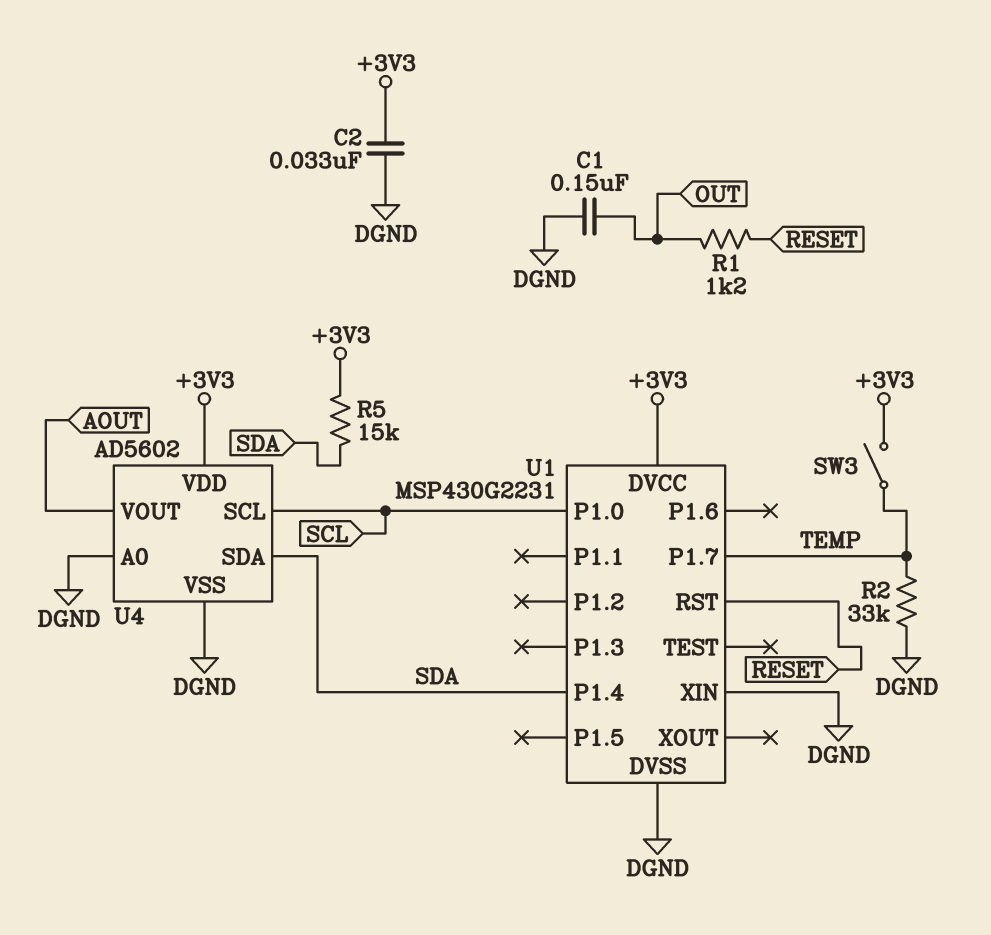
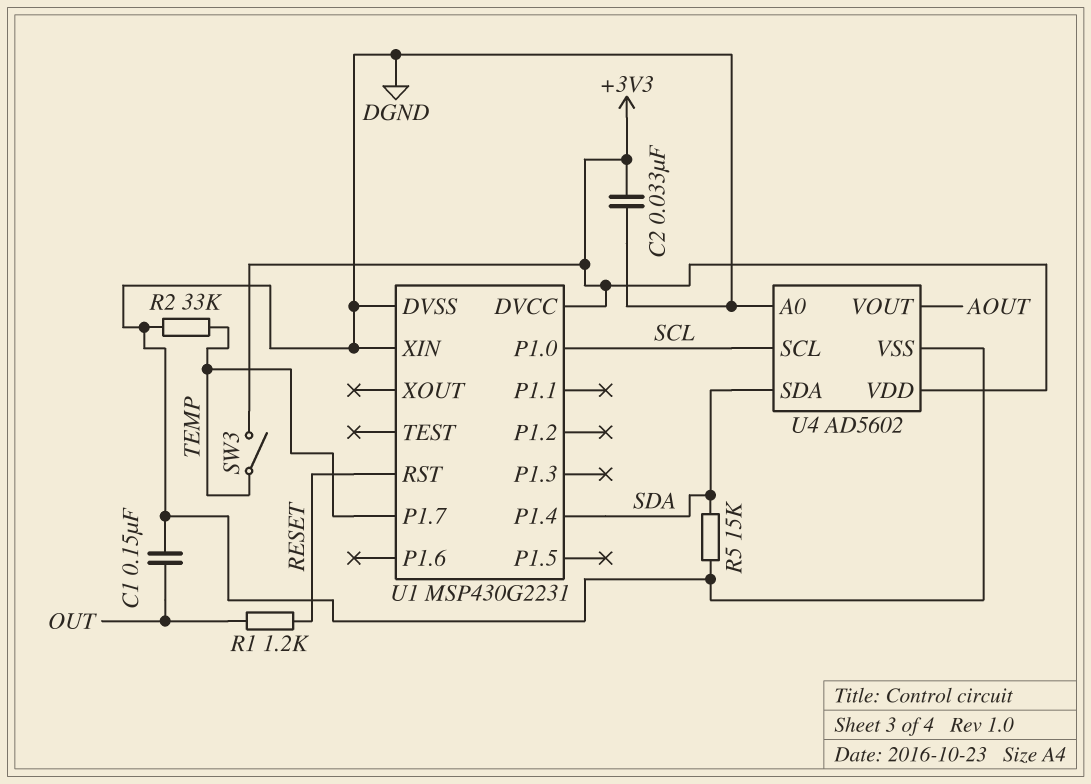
R5: 15k (+3V3, SDA) -> 15k (DGND, SDA)

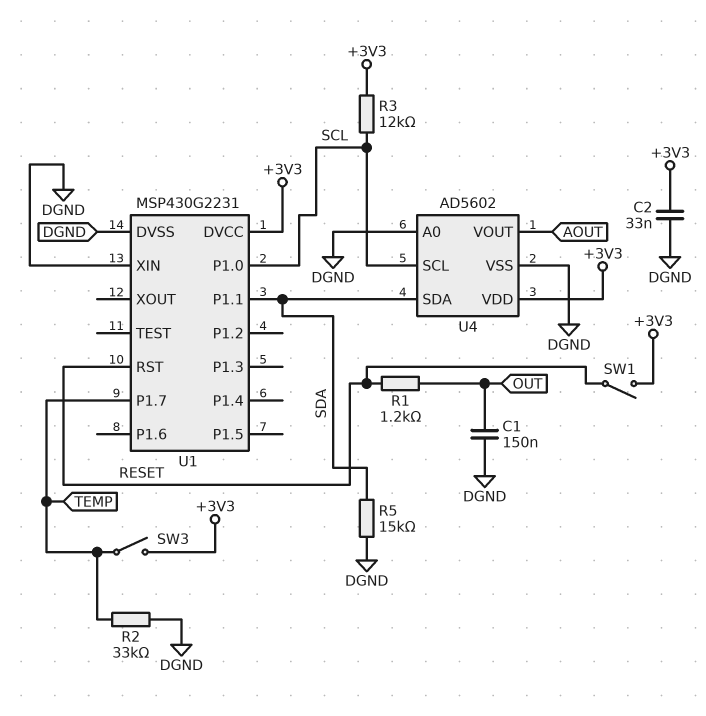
R3: none -> 12k (+3V3, SCL)
SW1: none -> switch (+3V3, RESET)
U1 pin P1.1: none -> SDA
U1 pin P1.4: SDA -> none

